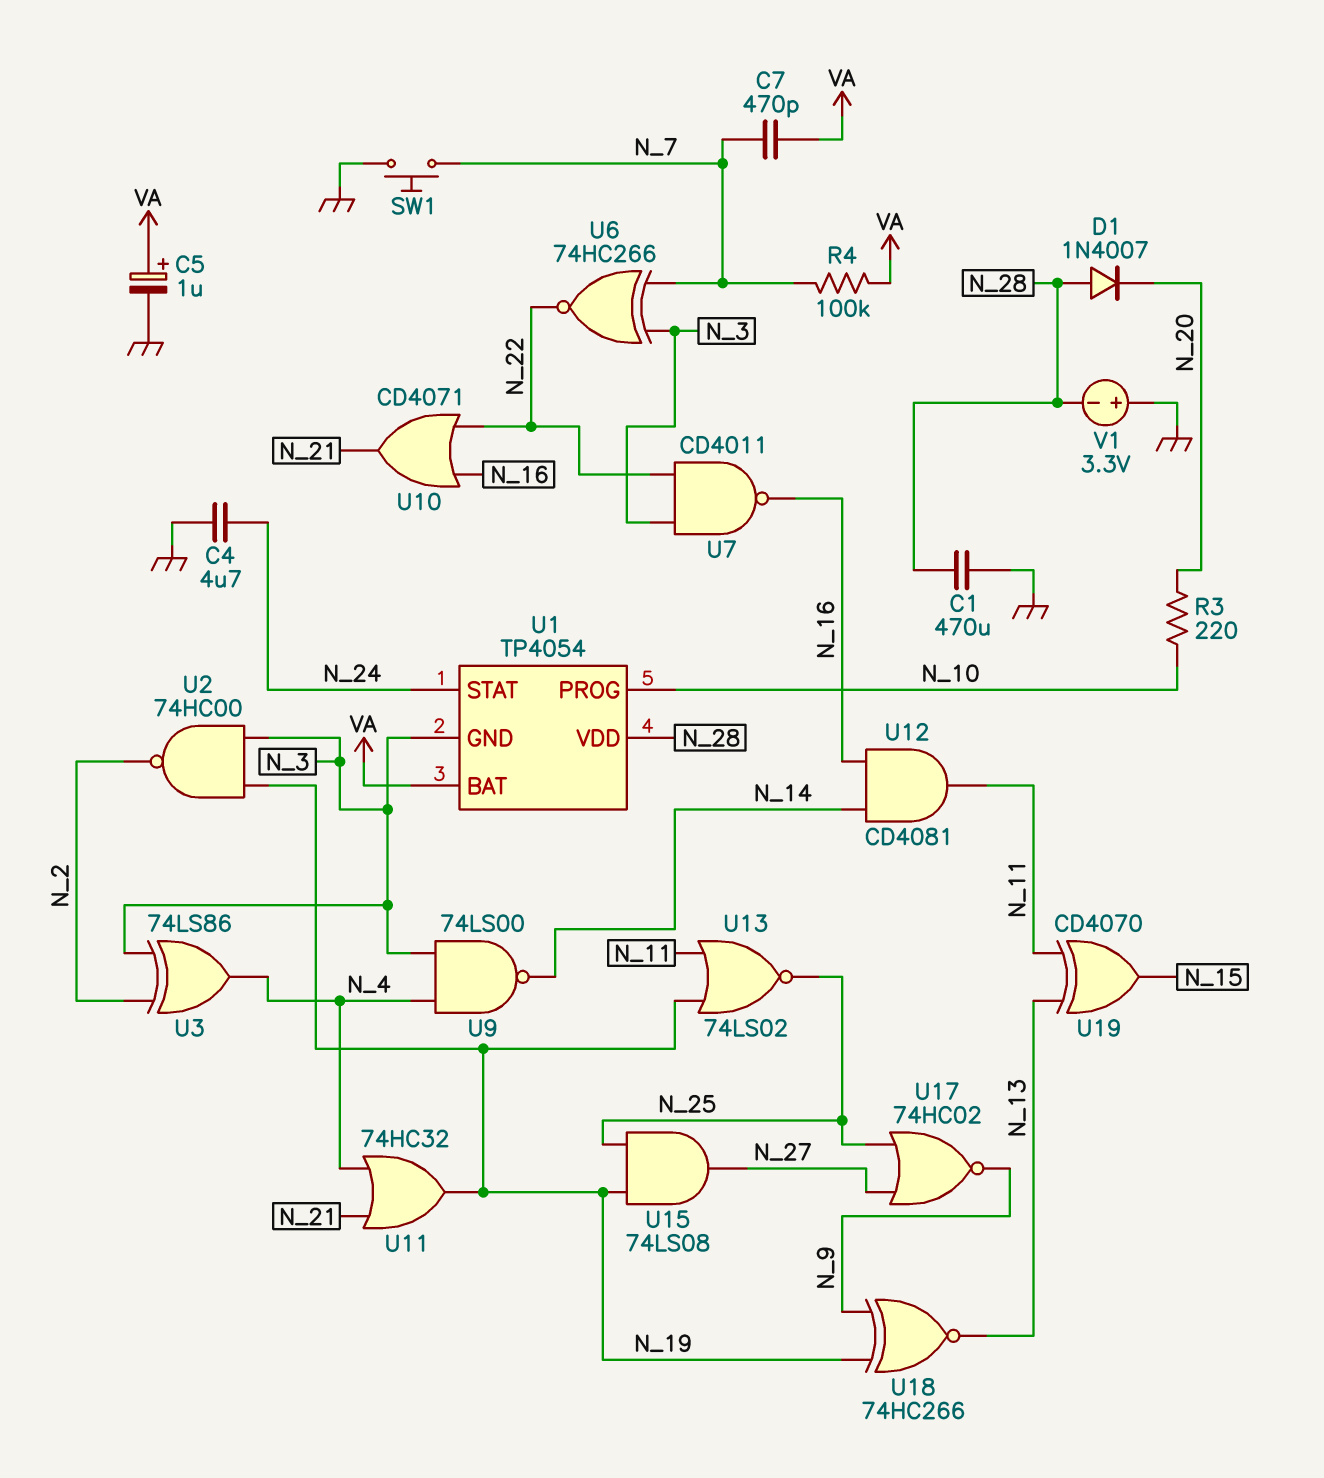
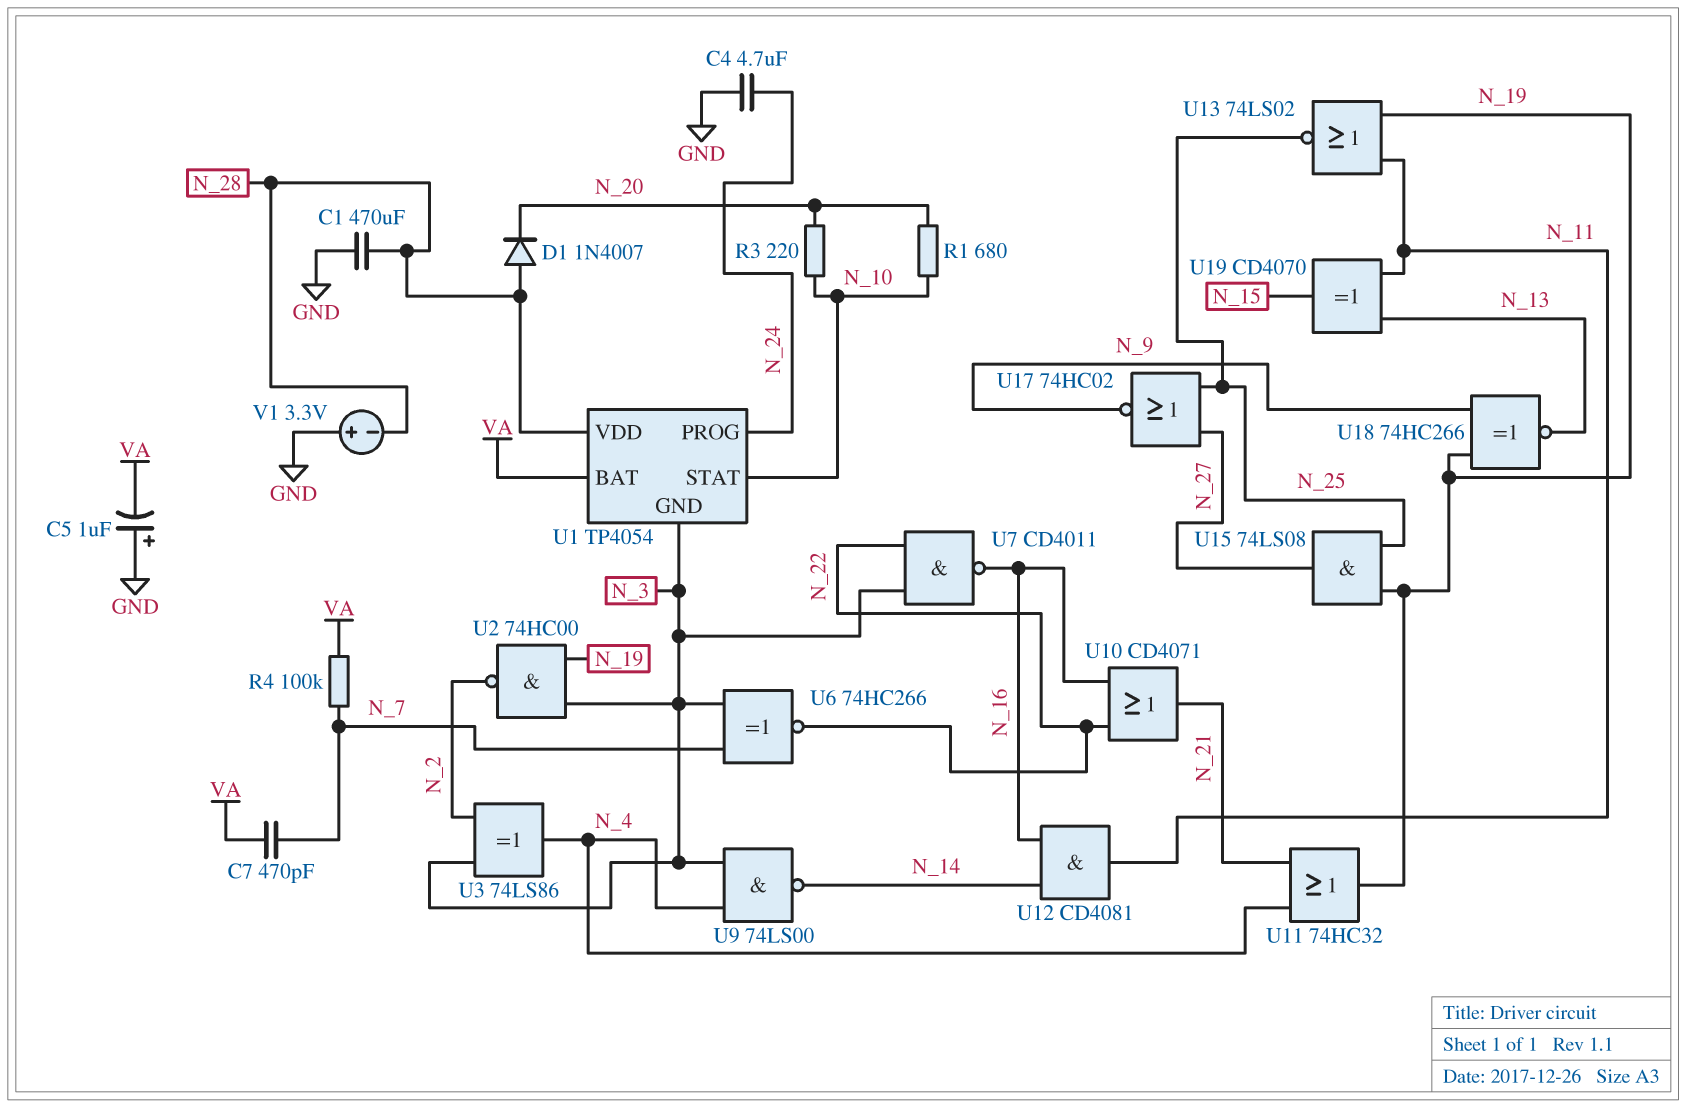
C5: 1uF (plus VA, minus GND) -> 1uF (plus GND, minus VA)
R1: none -> 680 (N_10, N_20)
SW1: button (GND, N_7) -> none
U1 pin PROG: N_10 -> N_24
U1 pin STAT: N_24 -> N_10

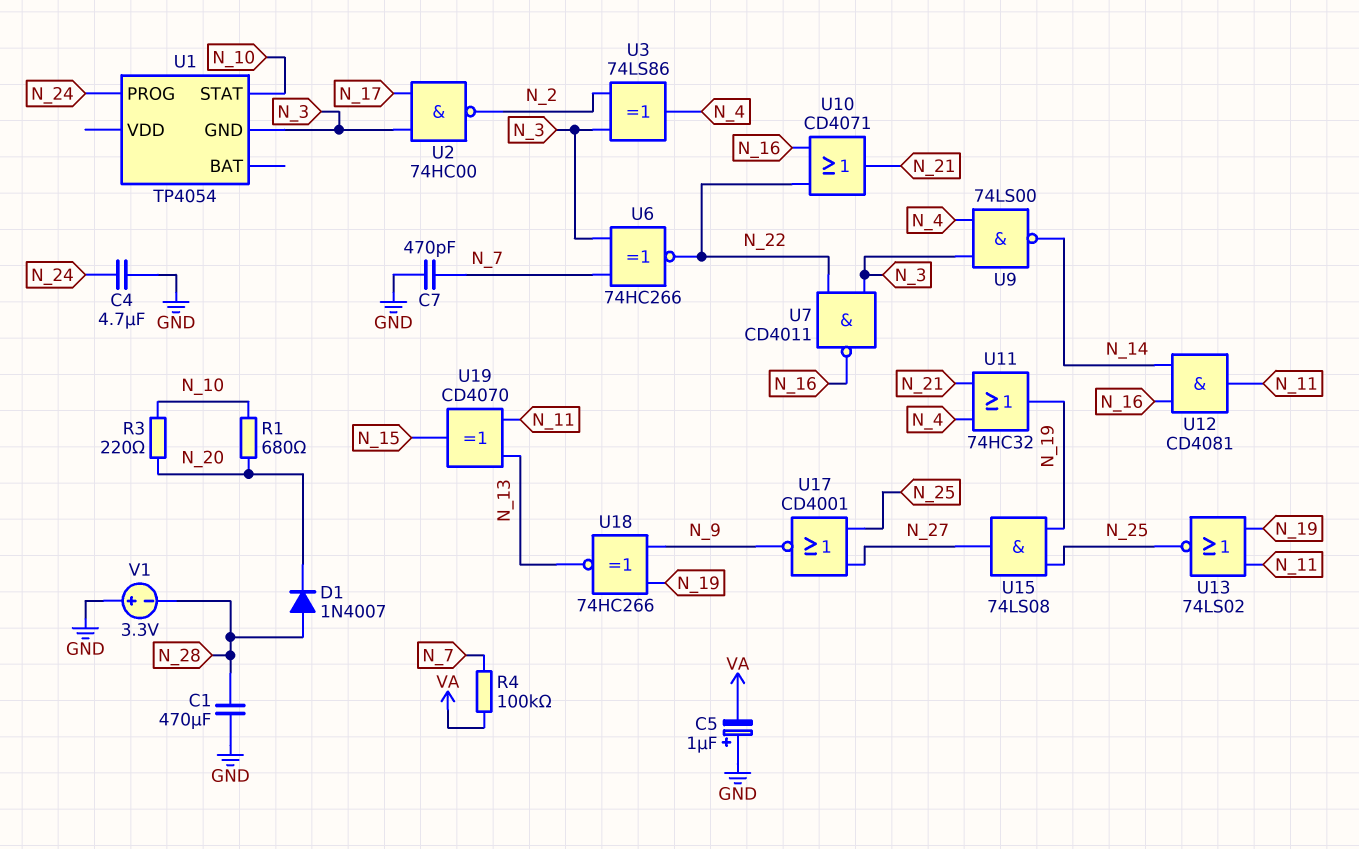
C7: 470pF (N_7, VA) -> 470pF (GND, N_7)
U1 pin BAT: VA -> none
U1 pin VDD: N_28 -> none
U2: NAND 74HC00 (in N_3, in N_19, out N_2) -> NAND 74HC00 (in N_3, in N_17, out N_2)
U17: NOR 74HC02 (in N_25, in N_27, out N_9) -> NOR CD4001 (in N_25, in N_27, out N_9)

